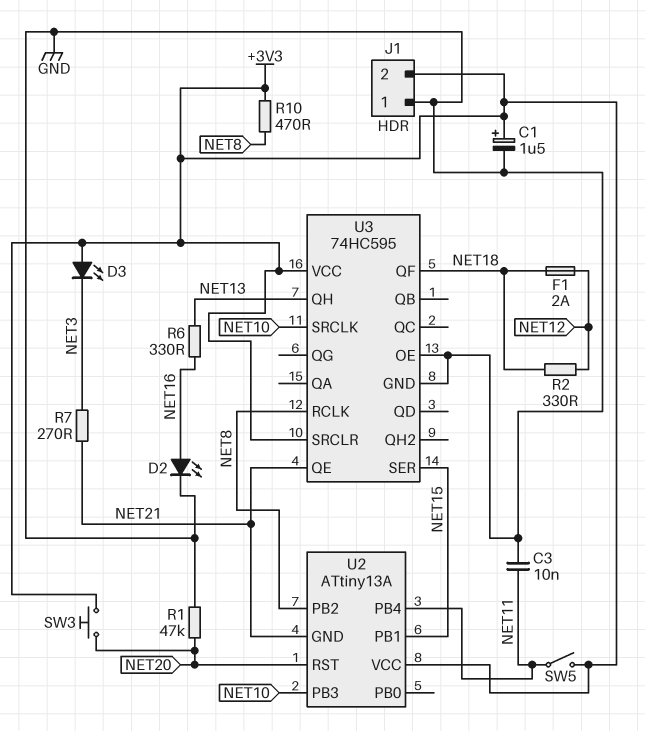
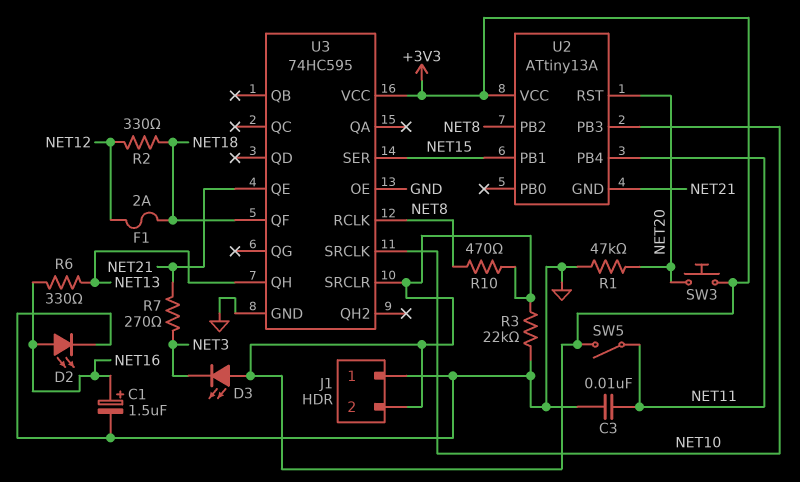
C1: 1.5uF (plus +3V3, minus GND) -> 1.5uF (plus NET16, minus GND)
R3: none -> 22k (+3V3, GND)

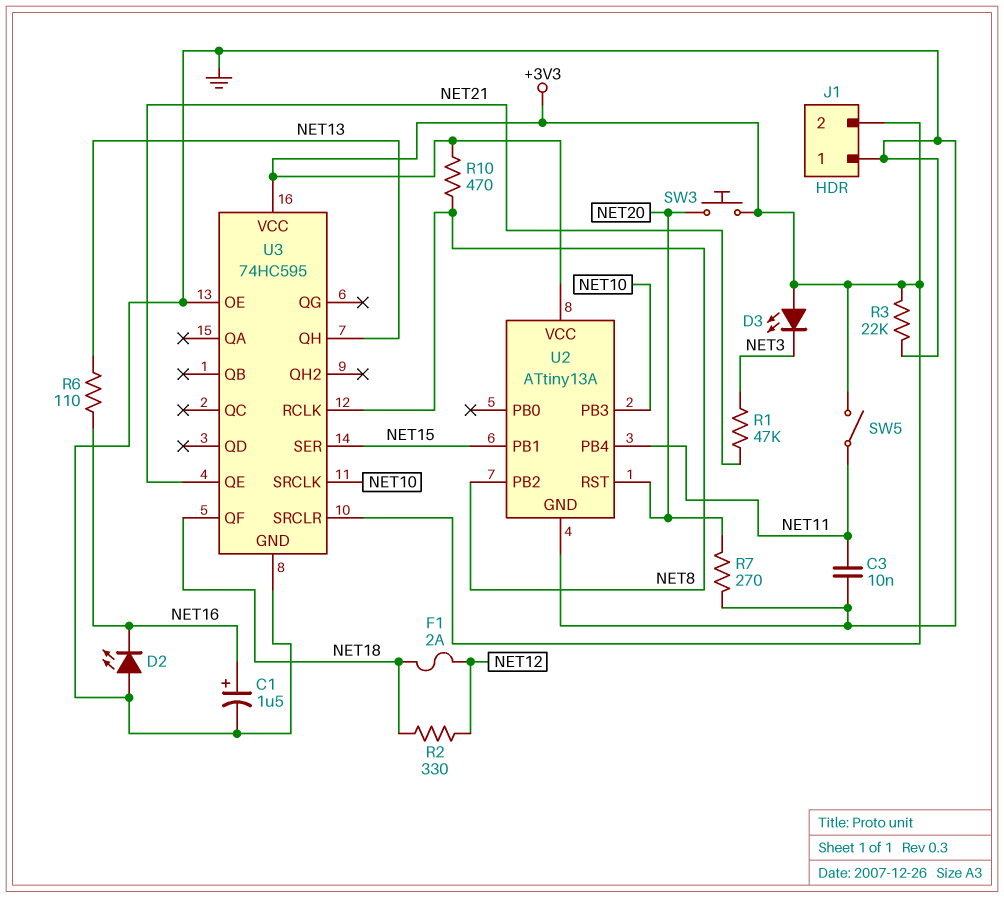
D2: LED (A NET16, K GND) -> LED (A GND, K NET16)
R1: 47k (GND, NET20) -> 47k (NET3, NET21)
R6: 330 (NET13, NET16) -> 110 (NET13, NET16)
R7: 270 (NET3, NET21) -> 270 (GND, NET20)
U2 pin GND: NET21 -> GND

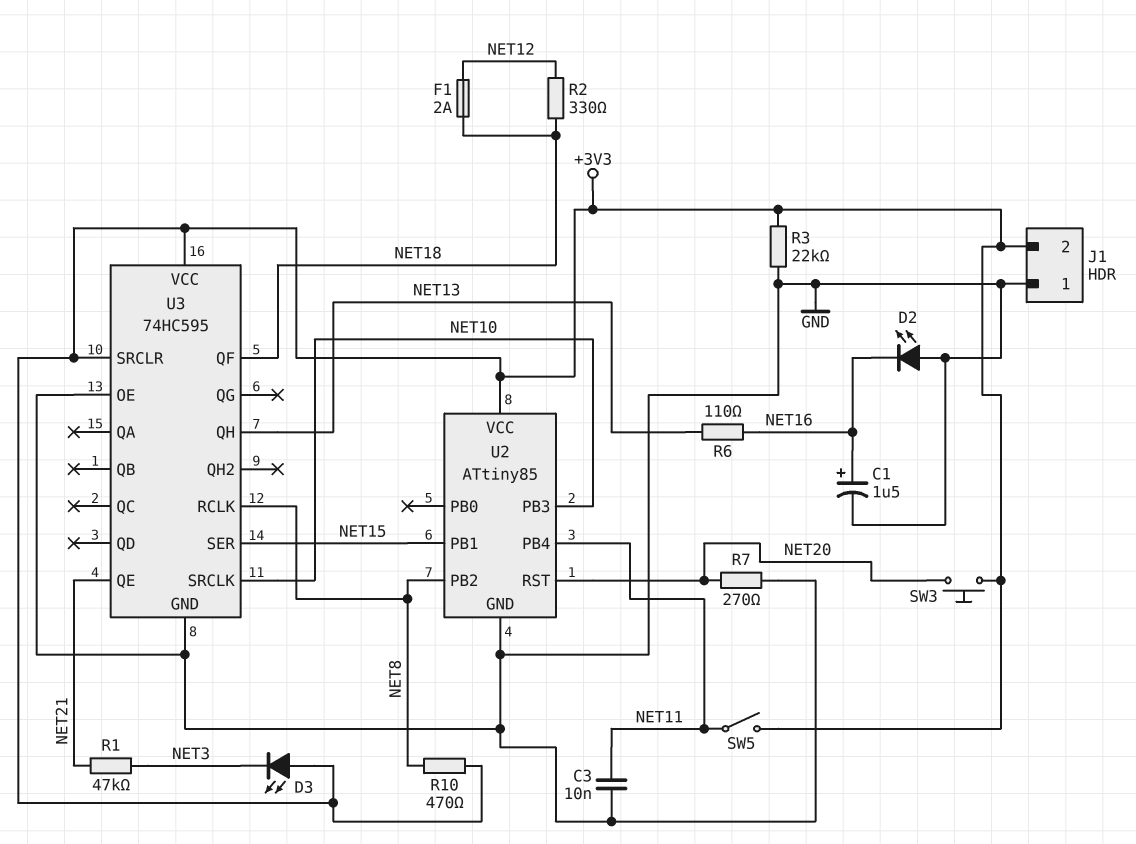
U2: ATtiny13A -> ATtiny85

